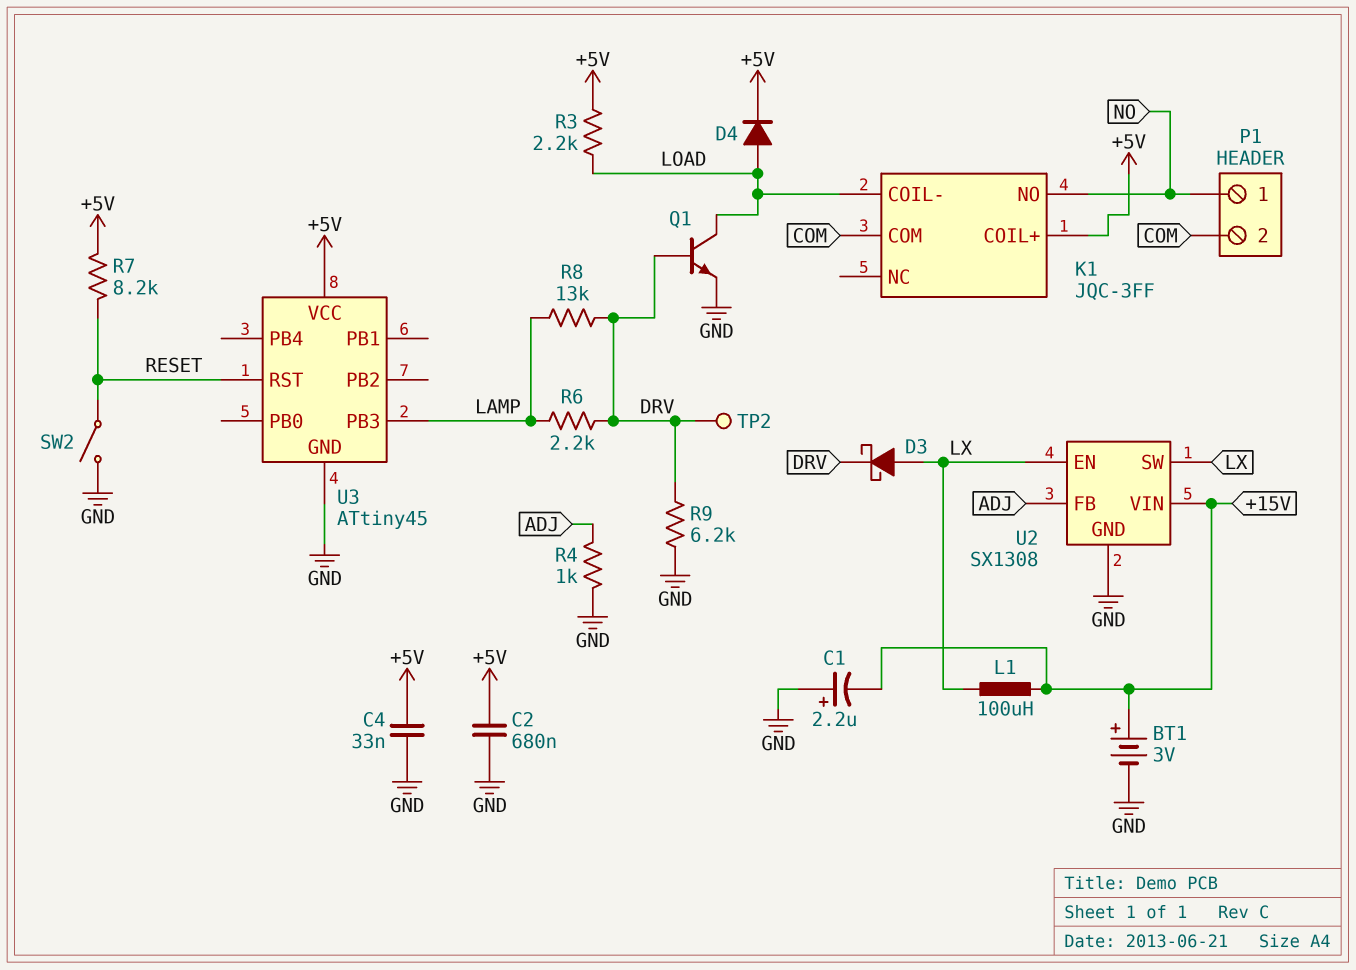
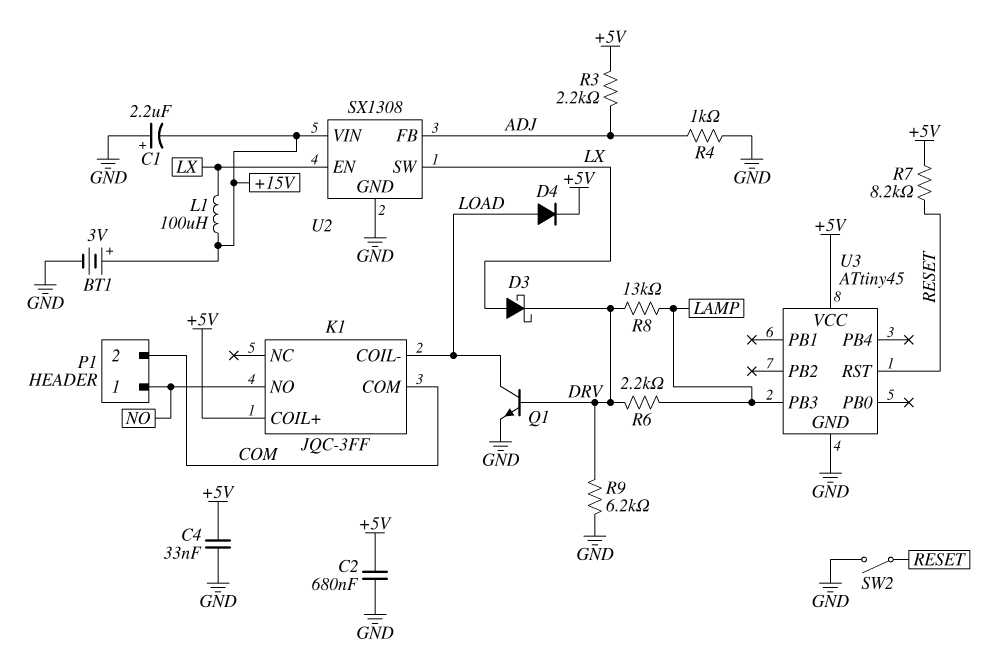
R3: 2.2k (+5V, LOAD) -> 2.2k (+5V, ADJ)
TP2: test point (DRV) -> none

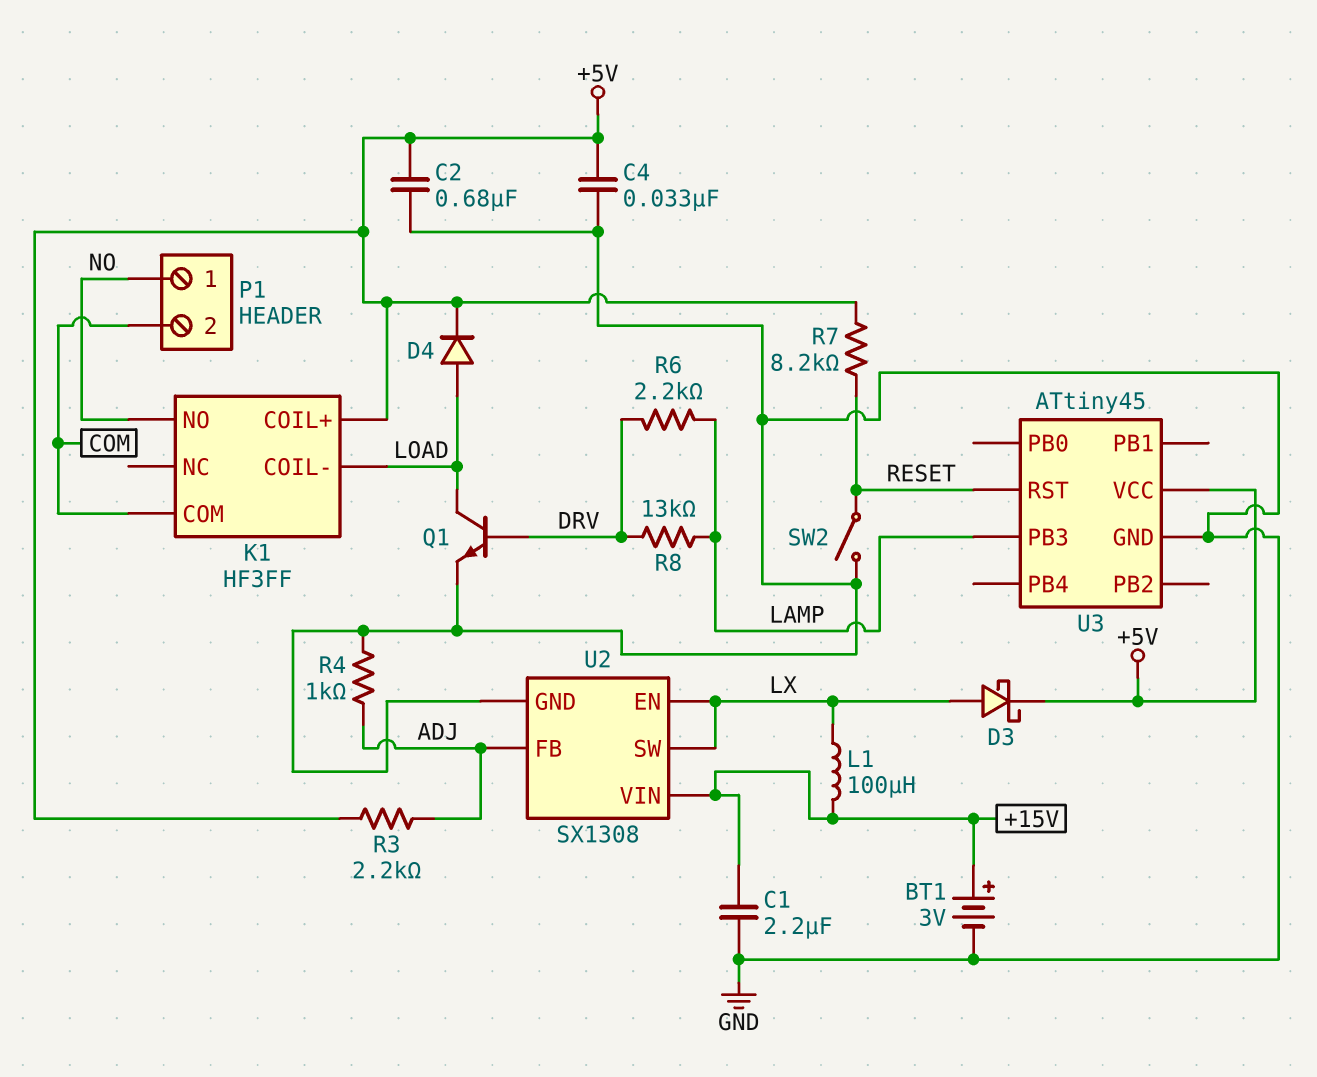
C1: 2.2uF (plus GND, minus +15V) -> 2.2uF (+15V, GND)
D3: schottky (A LX, K DRV) -> schottky (A LX, K +5V)
K1: JQC-3FF -> HF3FF
R9: 6.2k (DRV, GND) -> none

